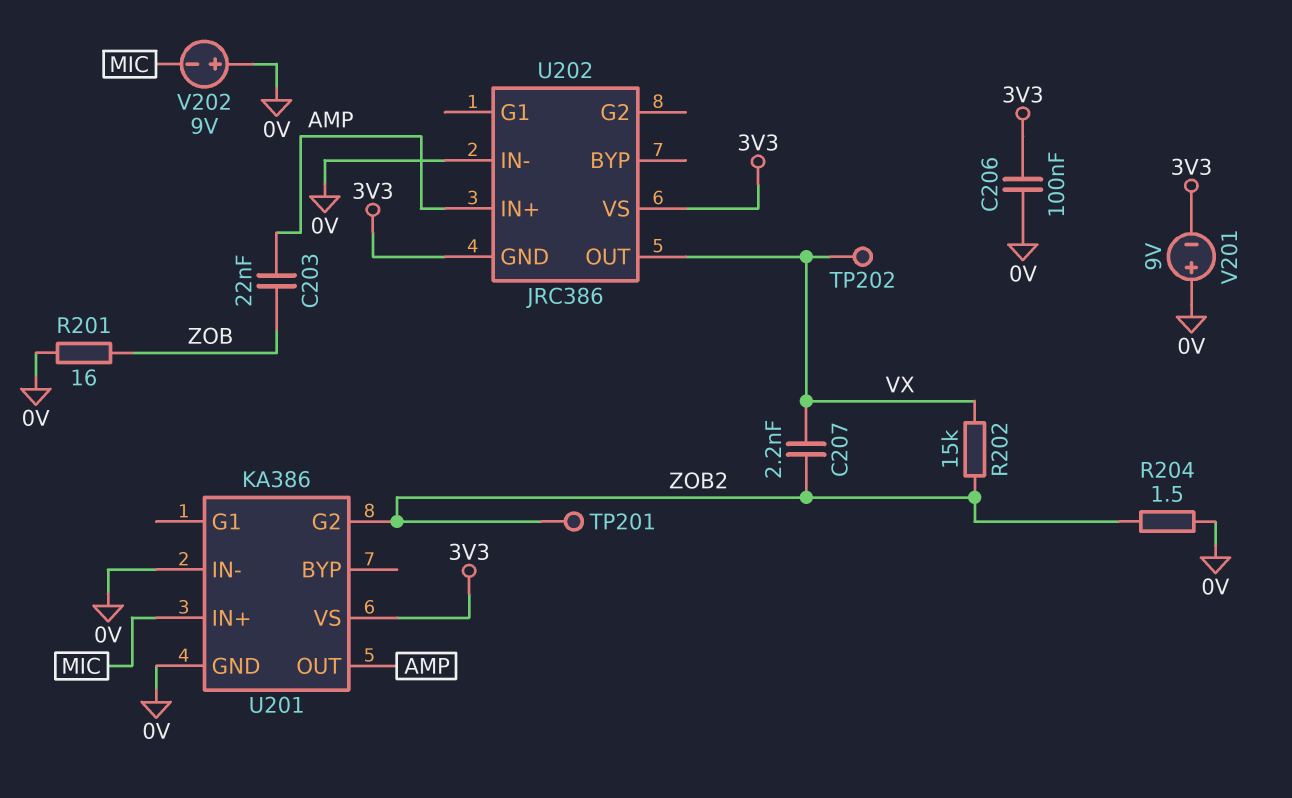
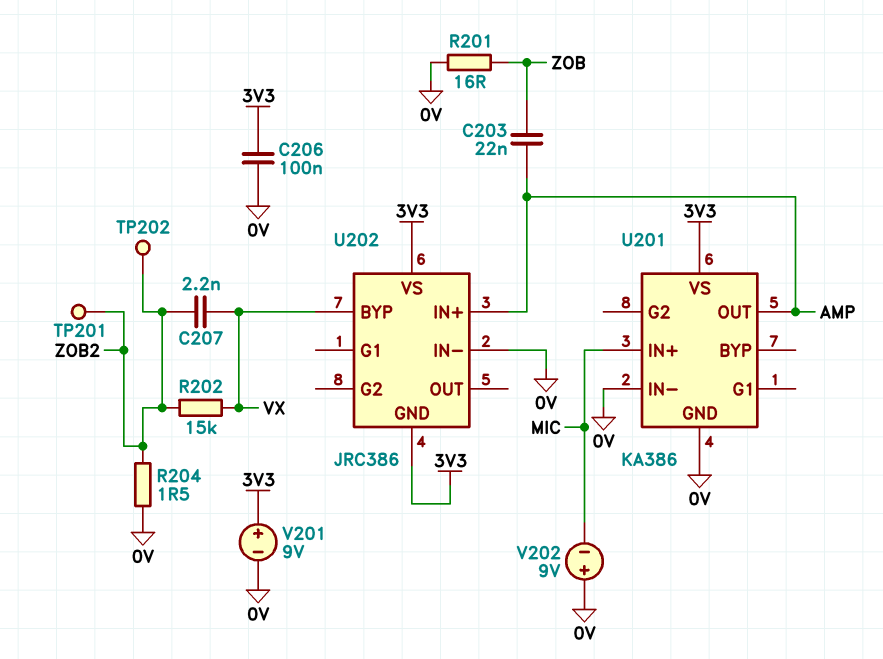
TP202: test point (VX) -> test point (ZOB2)
U201 pin G2: ZOB2 -> none
U202 pin BYP: none -> VX
U202 pin OUT: VX -> none
V201: 9V (plus 0V, minus 3V3) -> 9V (plus 3V3, minus 0V)

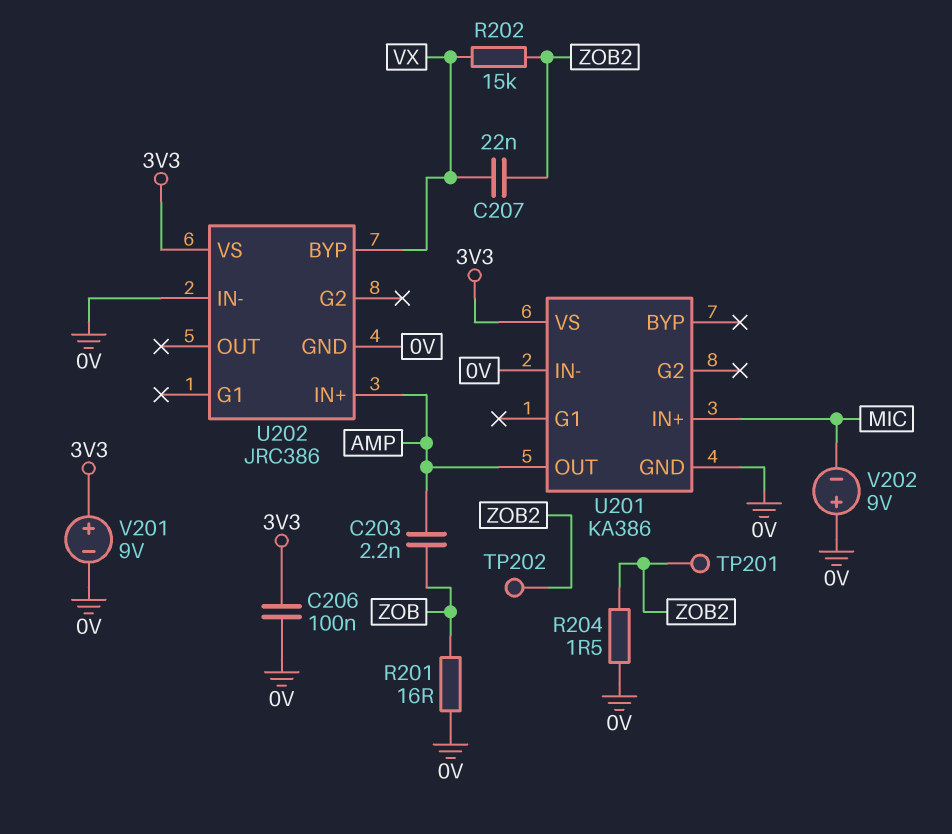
C203: 22nF (AMP, ZOB) -> 2.2nF (AMP, ZOB)
C207: 2.2nF (VX, ZOB2) -> 22nF (VX, ZOB2)
U202 pin GND: 3V3 -> 0V

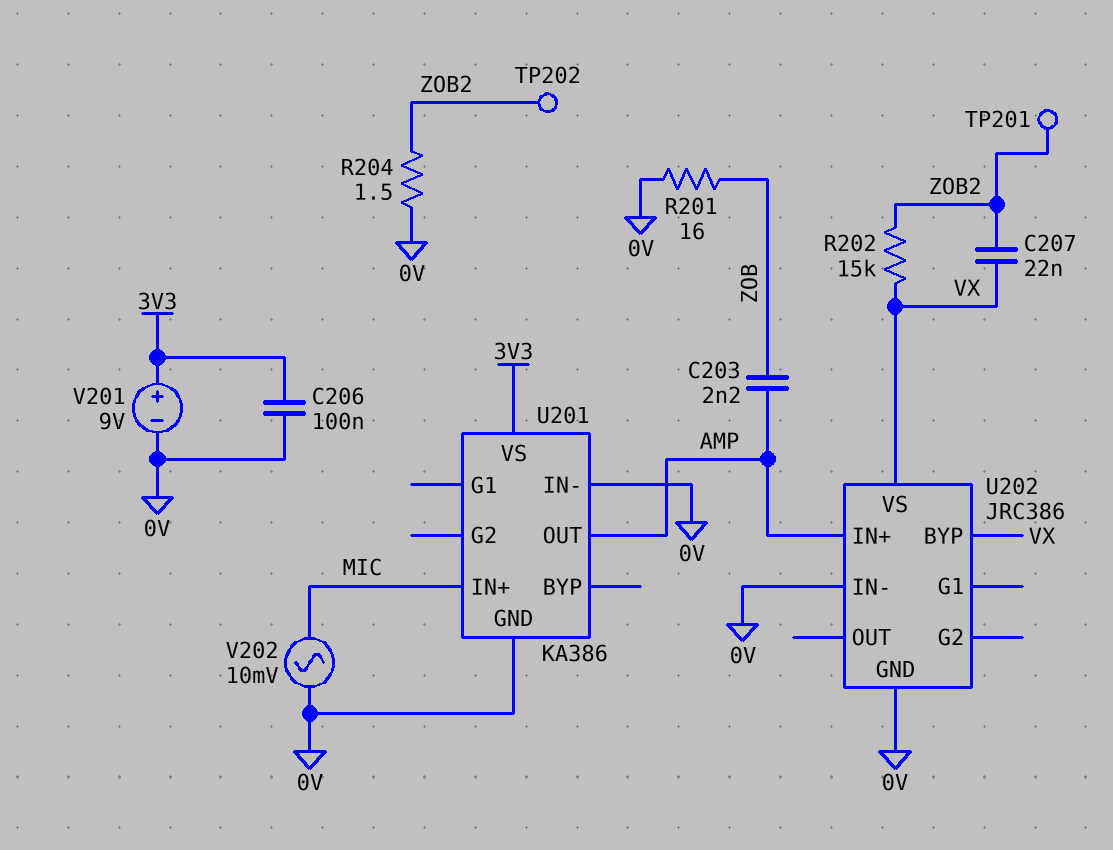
U202 pin VS: 3V3 -> VX
V202: 9V (plus 0V, minus MIC) -> AC 10mV (0V, MIC)

